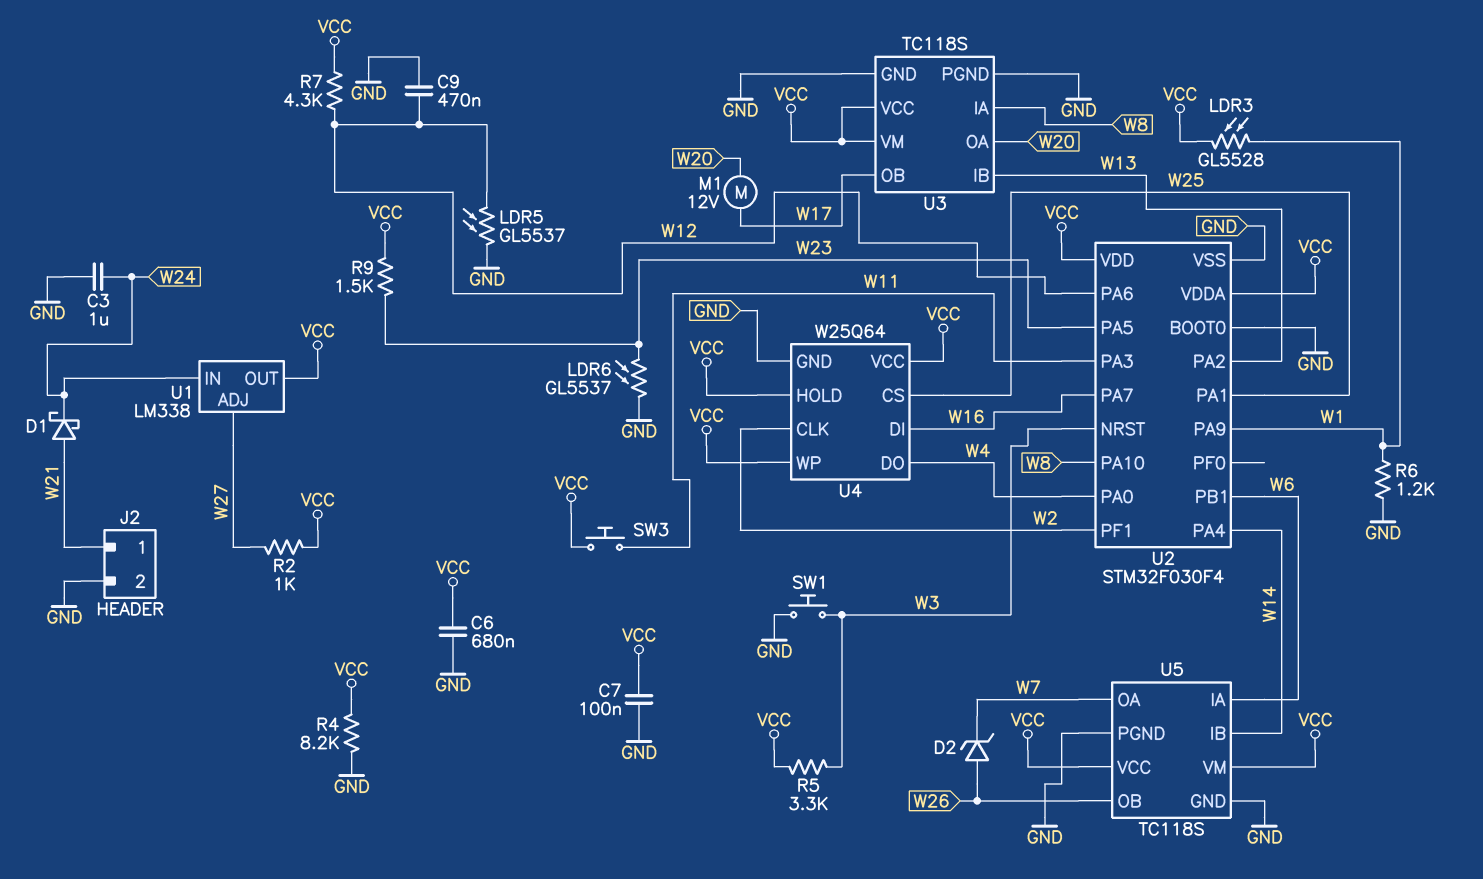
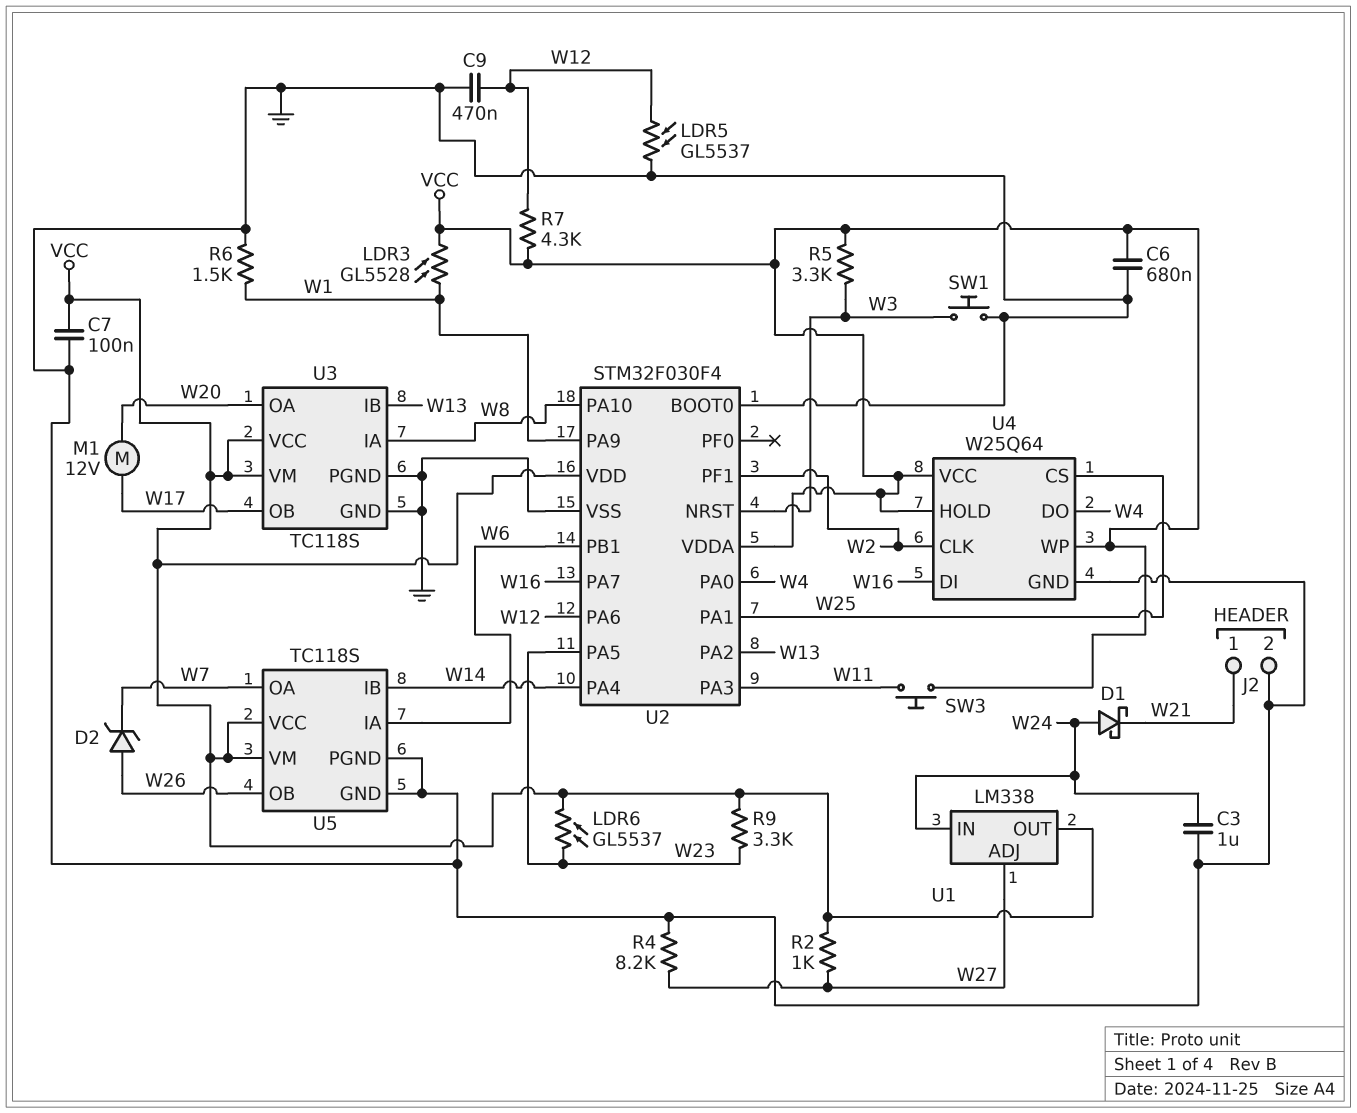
D1: schottky (A W21, K W24) -> schottky (A W24, K W21)
LDR6: GL5537 (GND, W23) -> GL5537 (VCC, W23)
R4: 8.2k (GND, VCC) -> 8.2k (GND, W27)
R6: 1.2k (GND, W1) -> 1.5k (GND, W1)
R9: 1.5k (VCC, W23) -> 3.3k (VCC, W23)

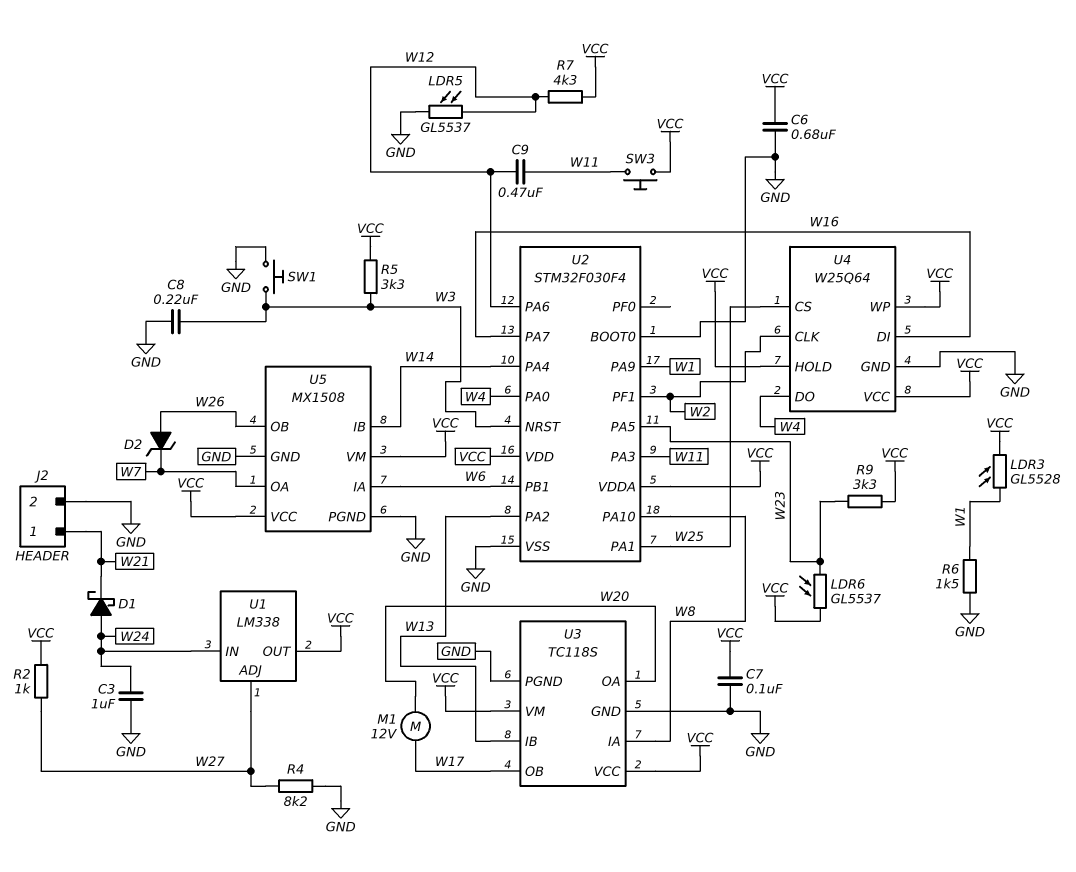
C8: none -> 220nF (GND, W3)
C9: 470nF (GND, W12) -> 470nF (W11, W12)
U5: TC118S -> MX1508

